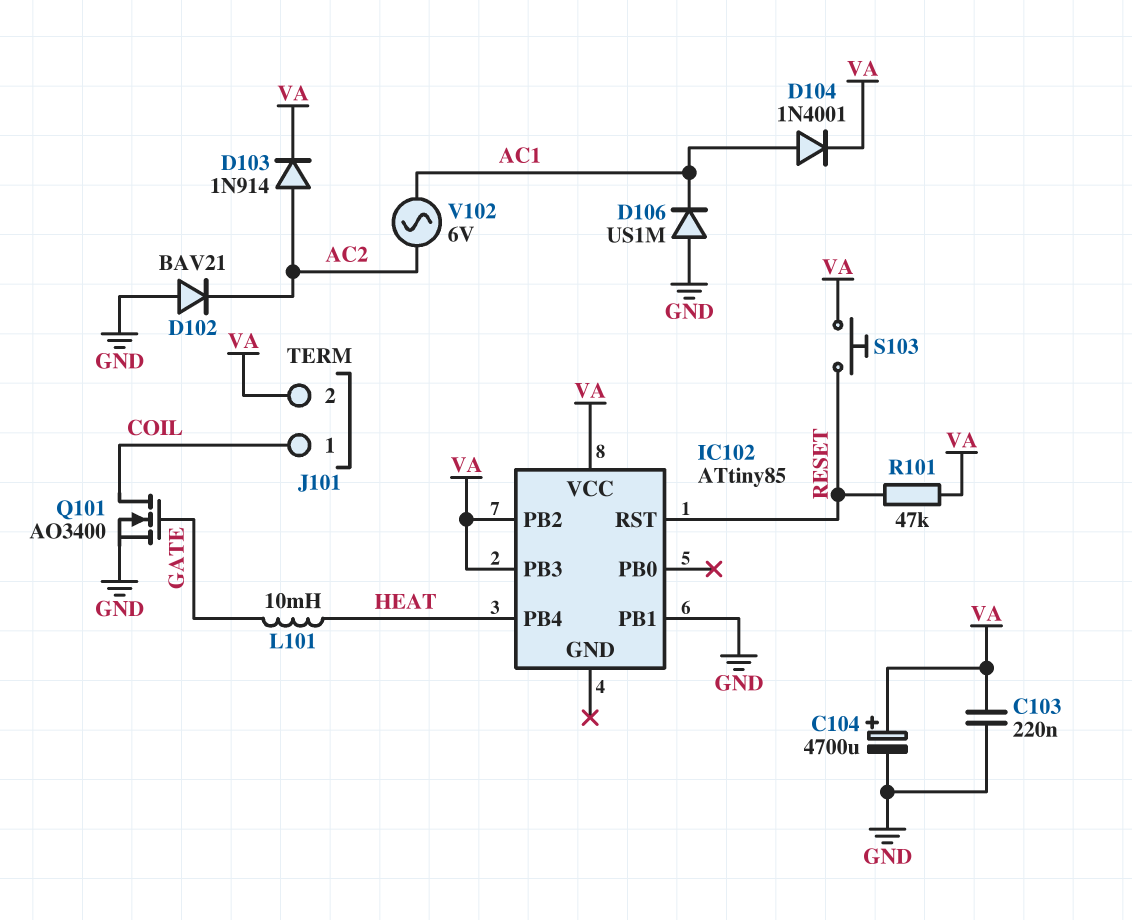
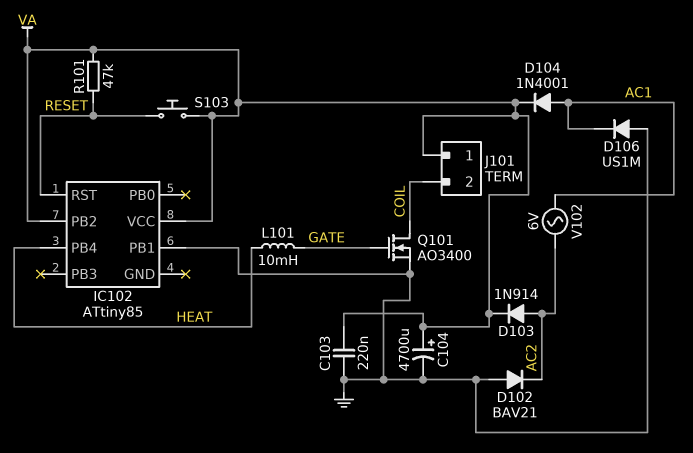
IC102 pin PB3: VA -> none
J101 pin 1: COIL -> VA
J101 pin 2: VA -> COIL

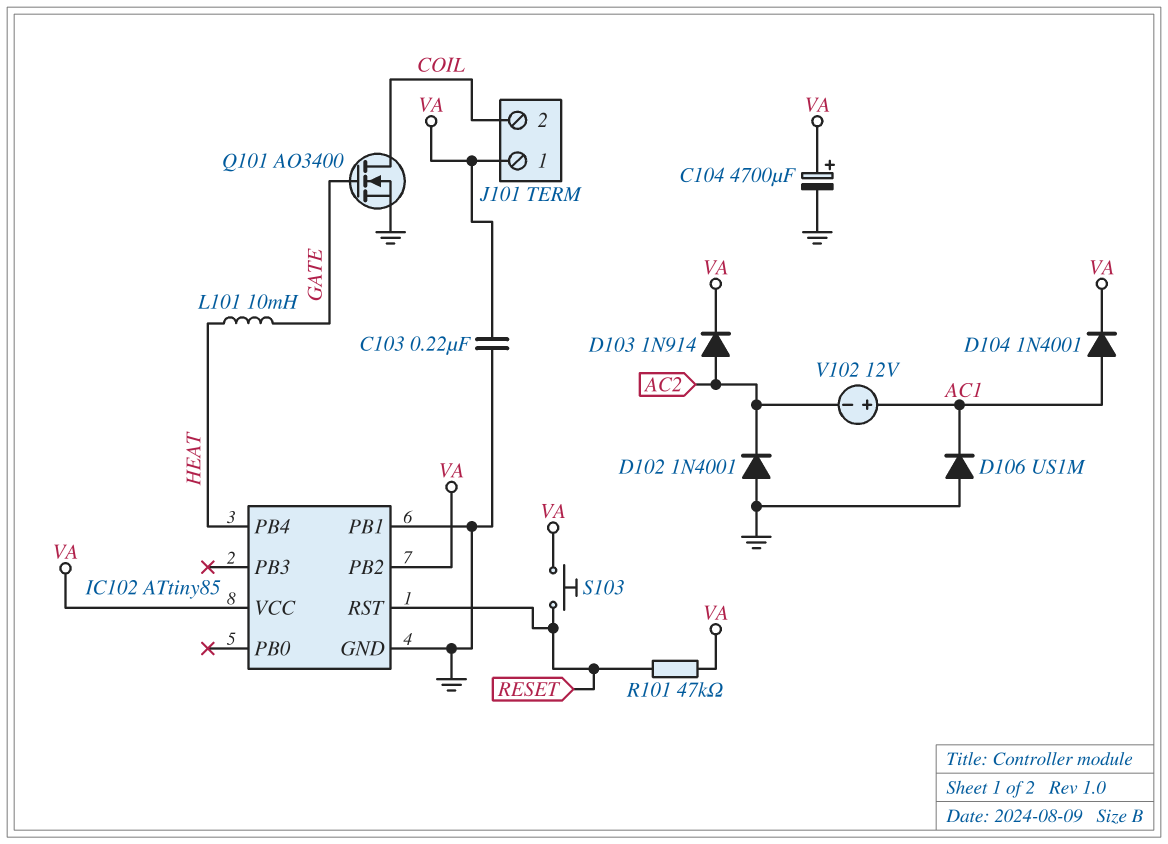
D102: diode BAV21 (A GND, K AC2) -> diode 1N4001 (A GND, K AC2)
IC102 pin GND: none -> GND
V102: AC 6V (AC1, AC2) -> 12V (plus AC1, minus AC2)

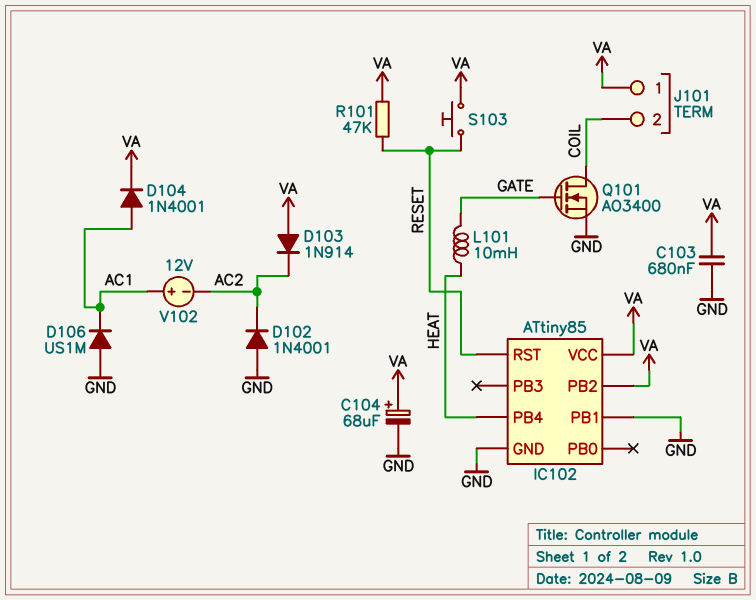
C103: 220nF (GND, VA) -> 680nF (GND, VA)
C104: 4700uF (plus VA, minus GND) -> 68uF (plus VA, minus GND)
D103: diode 1N914 (A AC2, K VA) -> diode 1N914 (A VA, K AC2)

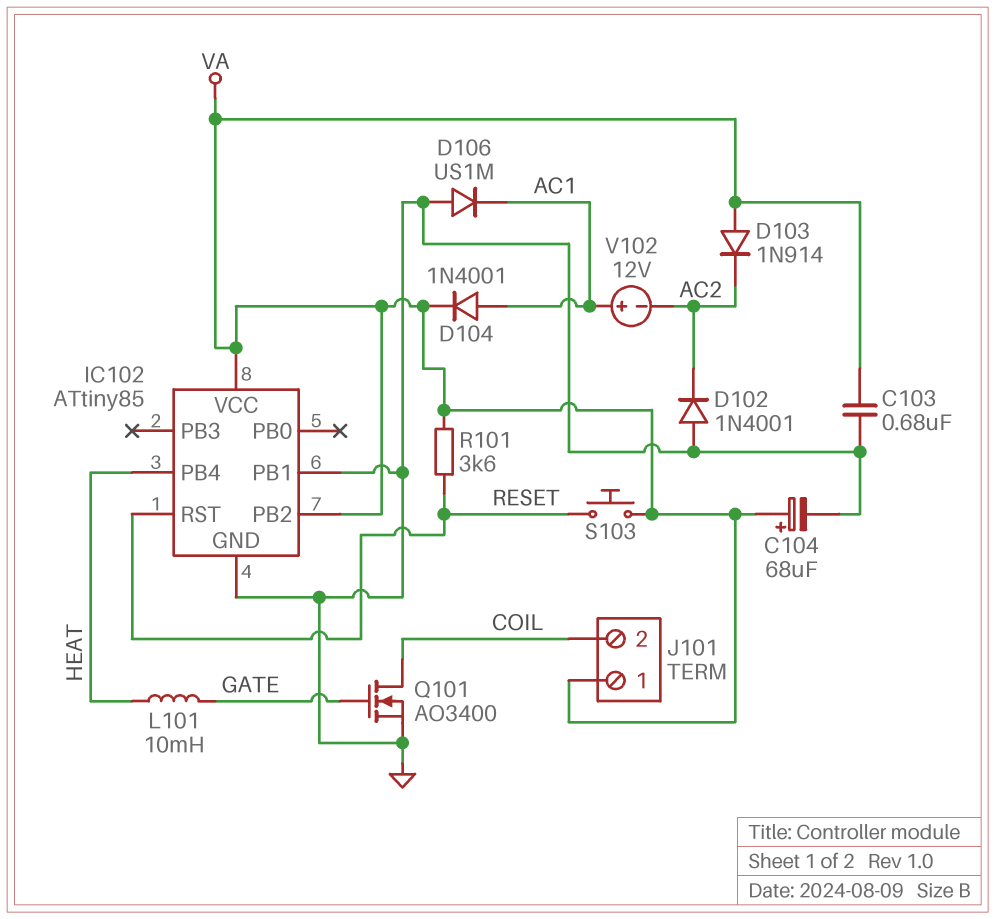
R101: 47k (RESET, VA) -> 3.6k (RESET, VA)

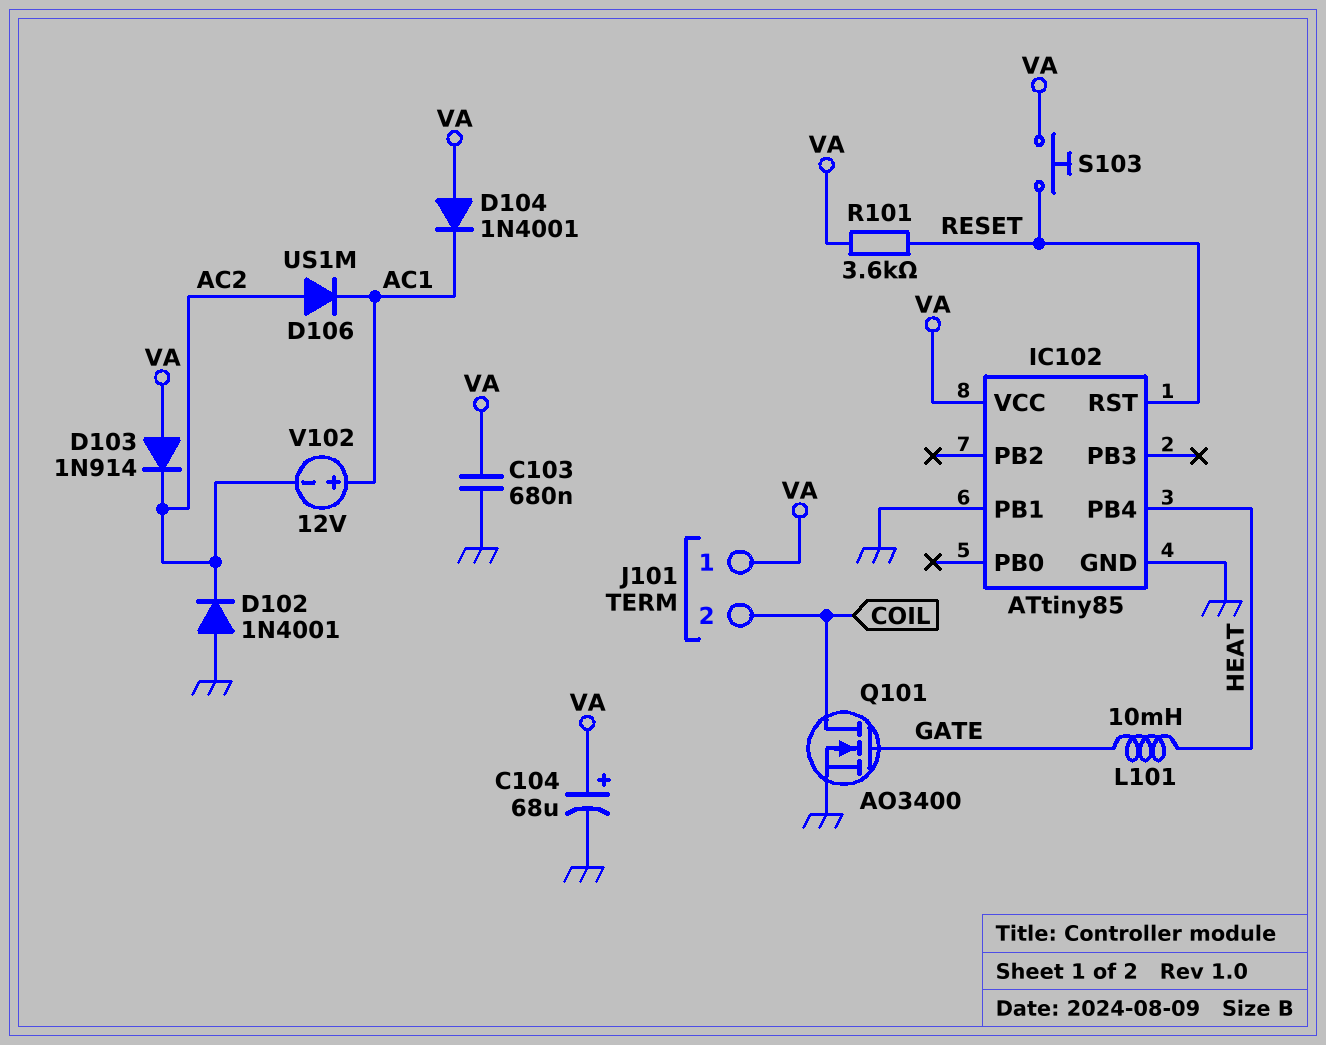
D104: diode 1N4001 (A AC1, K VA) -> diode 1N4001 (A VA, K AC1)
D106: diode US1M (A GND, K AC1) -> diode US1M (A AC2, K AC1)
IC102 pin PB2: VA -> none

